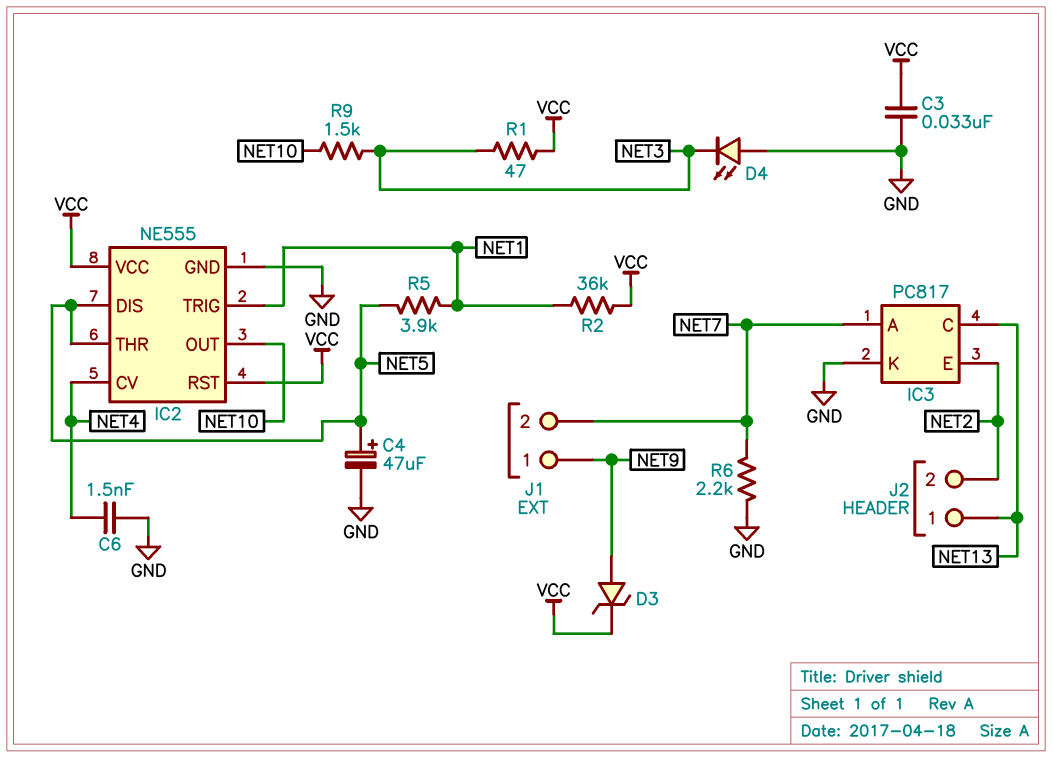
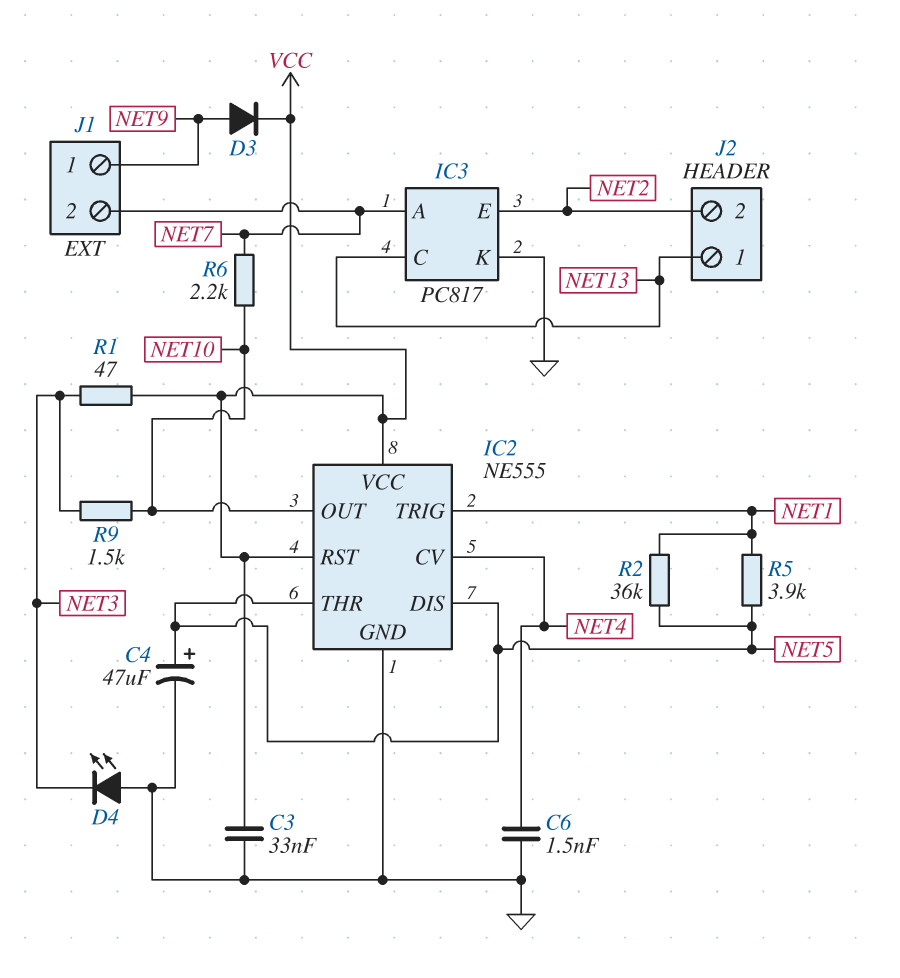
D3: zener (A NET9, K VCC) -> diode (A NET9, K VCC)
R2: 36k (NET1, VCC) -> 36k (NET1, NET5)
R6: 2.2k (GND, NET7) -> 2.2k (NET7, NET10)

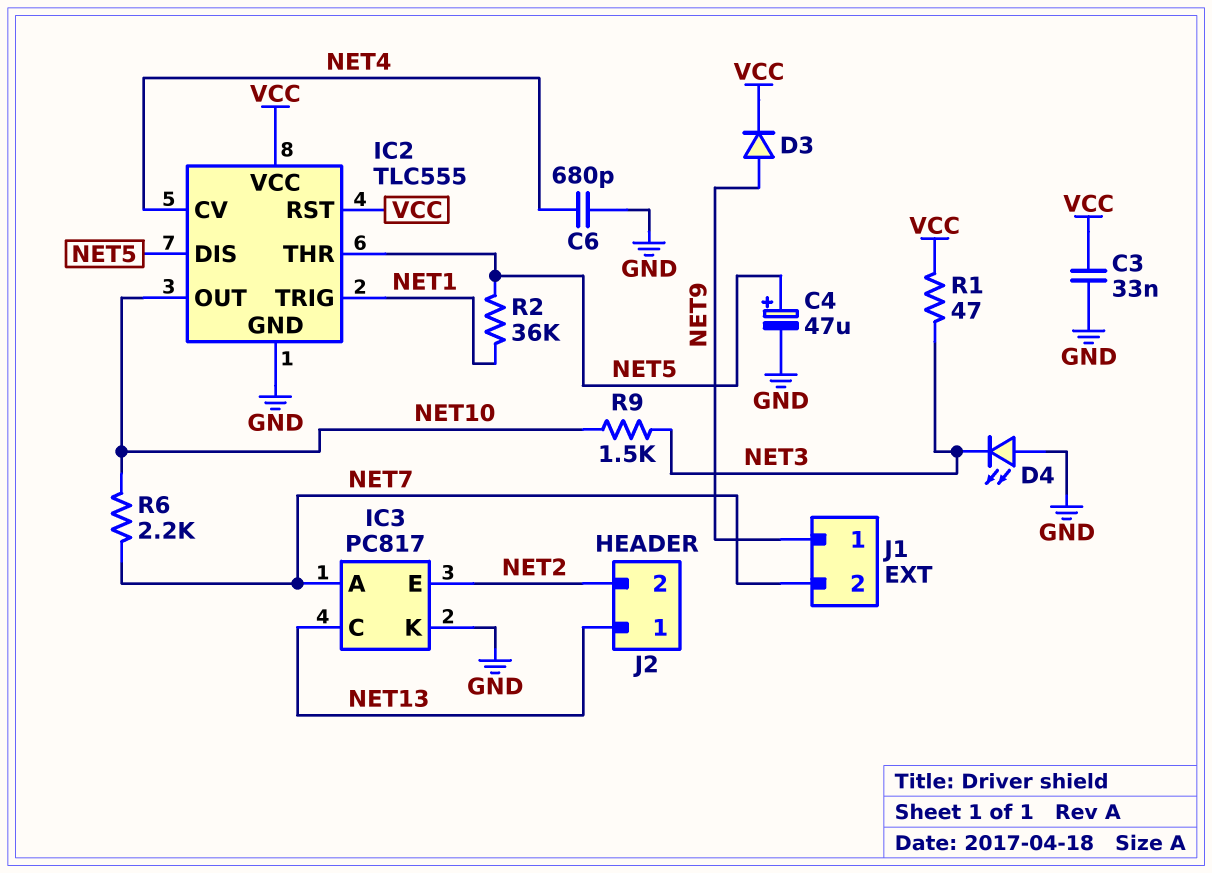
C6: 1.5nF (GND, NET4) -> 680pF (GND, NET4)
IC2: NE555 -> TLC555
R5: 3.9k (NET1, NET5) -> none

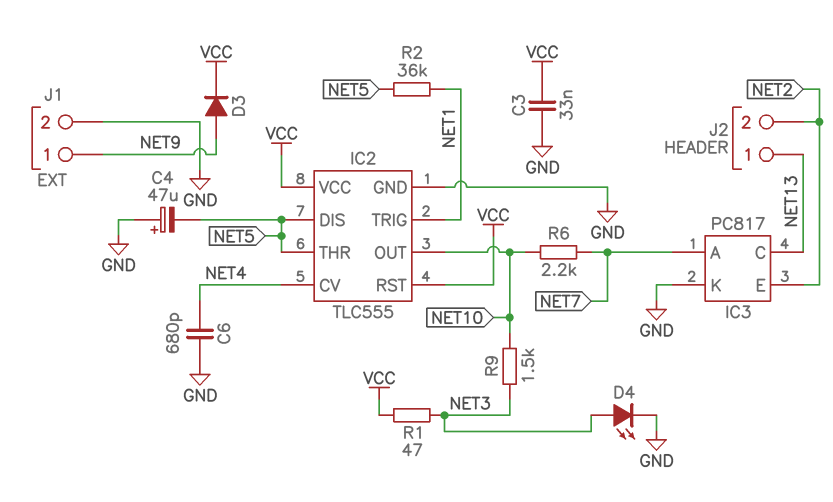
C4: 47uF (plus NET5, minus GND) -> 47uF (plus GND, minus NET5)
D4: LED (A GND, K NET3) -> LED (A NET3, K GND)
J1 pin 2: NET7 -> GND

